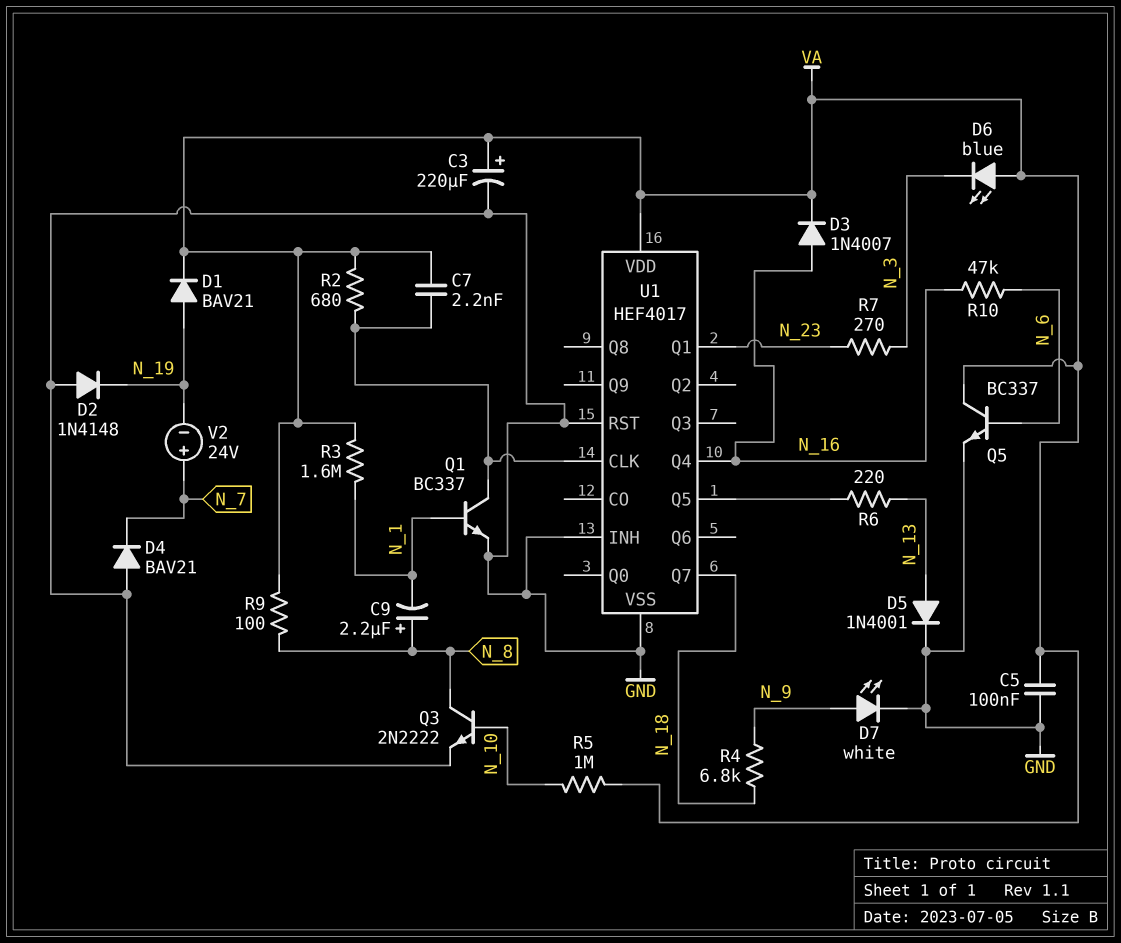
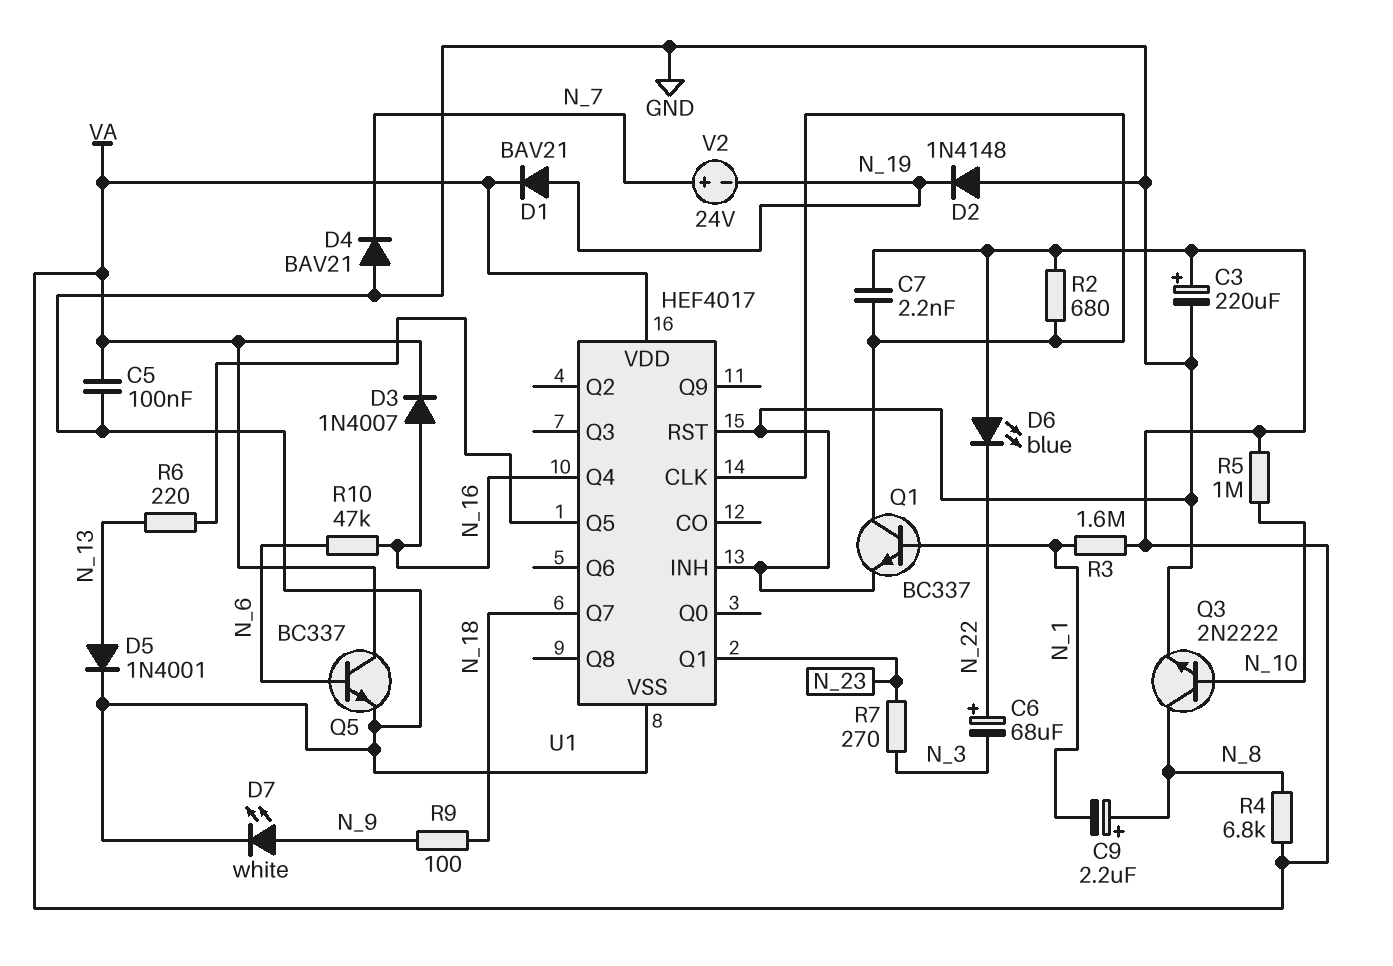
C6: none -> 68uF (plus N_22, minus N_3)
D6: LED blue (A VA, K N_3) -> LED blue (A VA, K N_22)
R4: 6.8k (N_9, N_18) -> 6.8k (N_8, VA)
R9: 100 (N_8, VA) -> 100 (N_9, N_18)

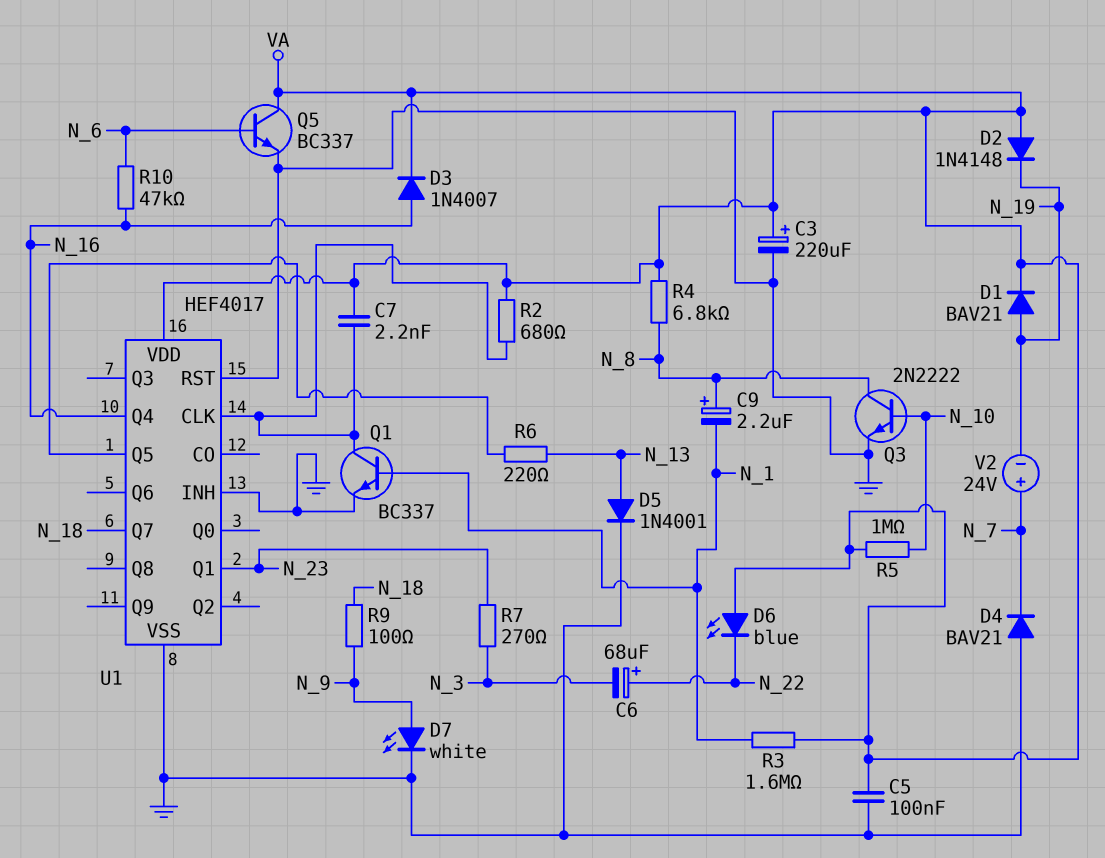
D2: diode 1N4148 (A GND, K N_19) -> diode 1N4148 (A VA, K N_19)

